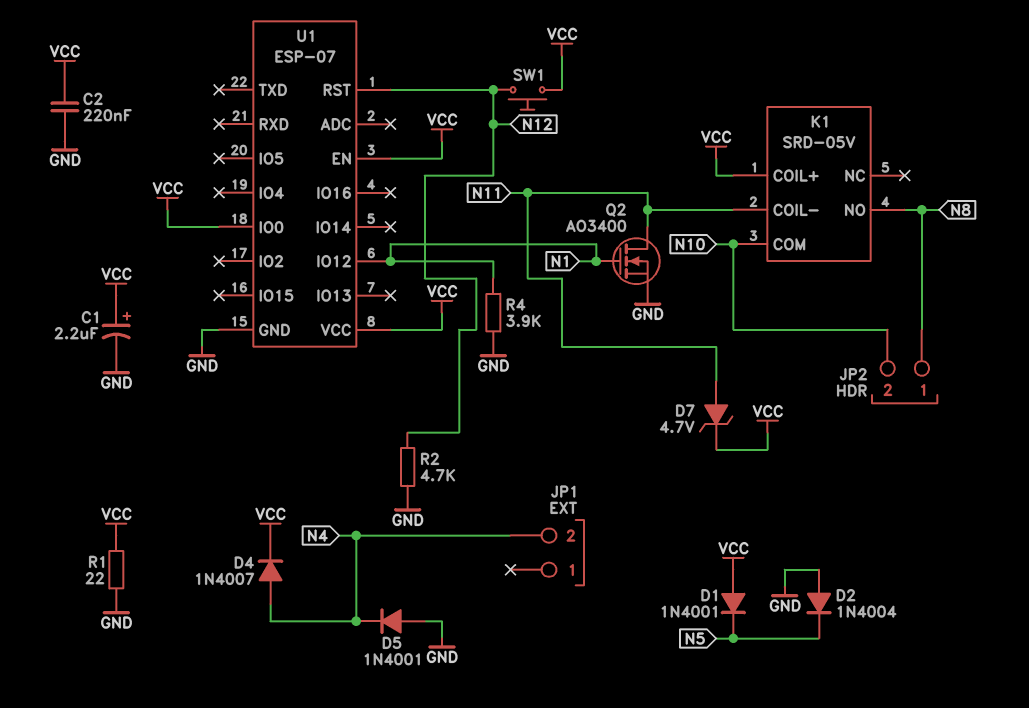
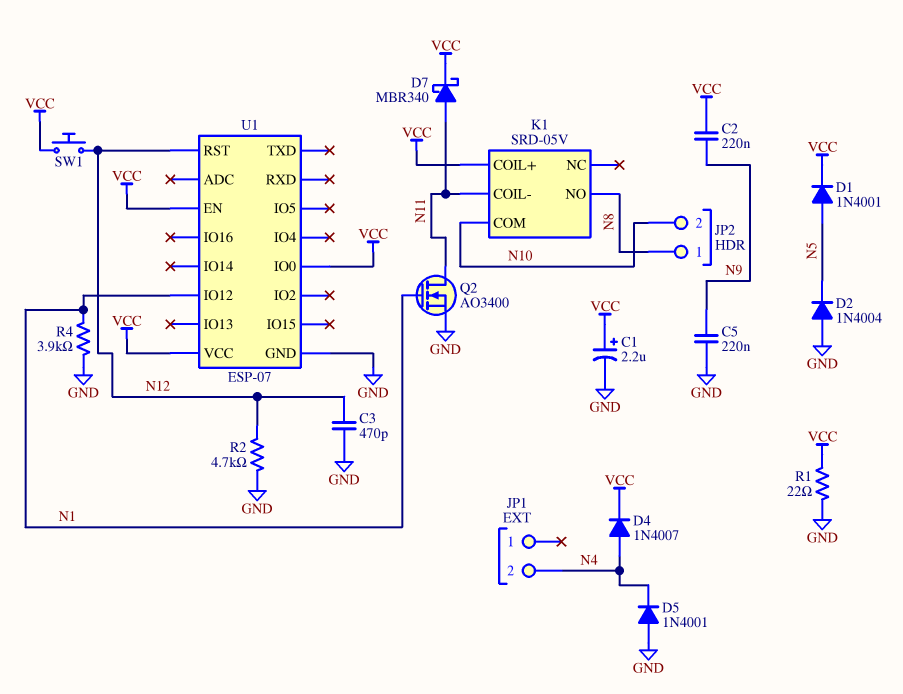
C2: 220nF (GND, VCC) -> 220nF (N9, VCC)
C3: none -> 470pF (GND, N12)
C5: none -> 220nF (GND, N9)
D1: diode 1N4001 (A VCC, K N5) -> diode 1N4001 (A N5, K VCC)
D7: zener 4.7V (A N11, K VCC) -> schottky MBR340 (A N11, K VCC)

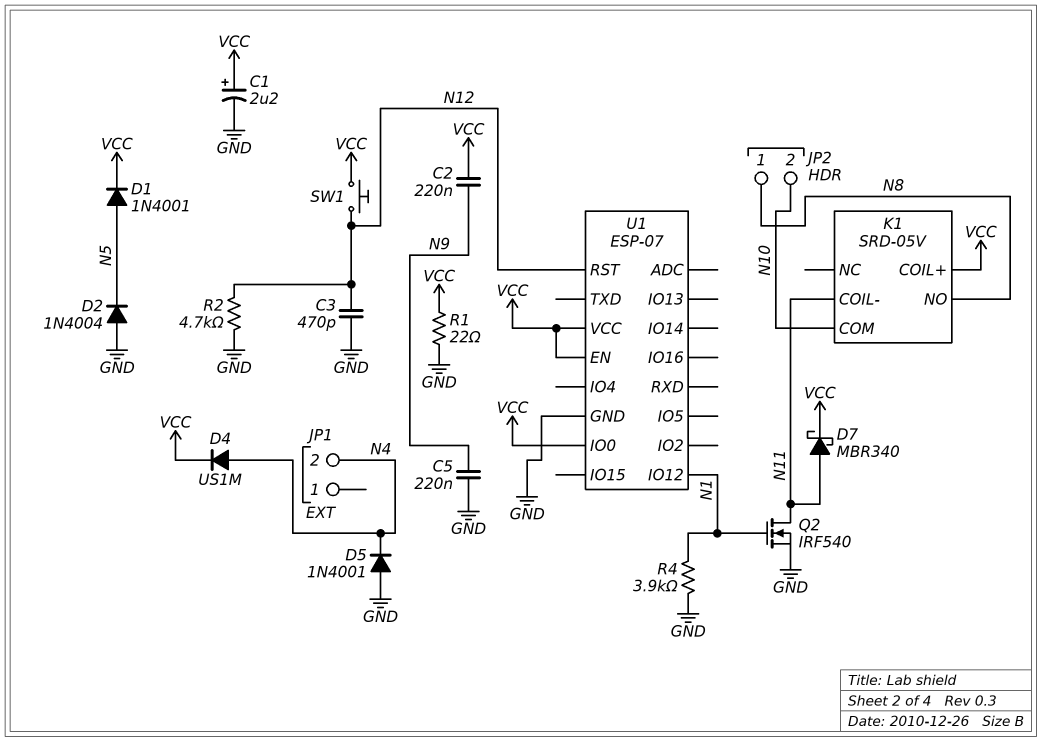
D4: diode 1N4007 (A N4, K VCC) -> diode US1M (A N4, K VCC)
Q2: NMOS AO3400 (G N1, D N11, S GND) -> NMOS IRF540 (G N1, D N11, S GND)

